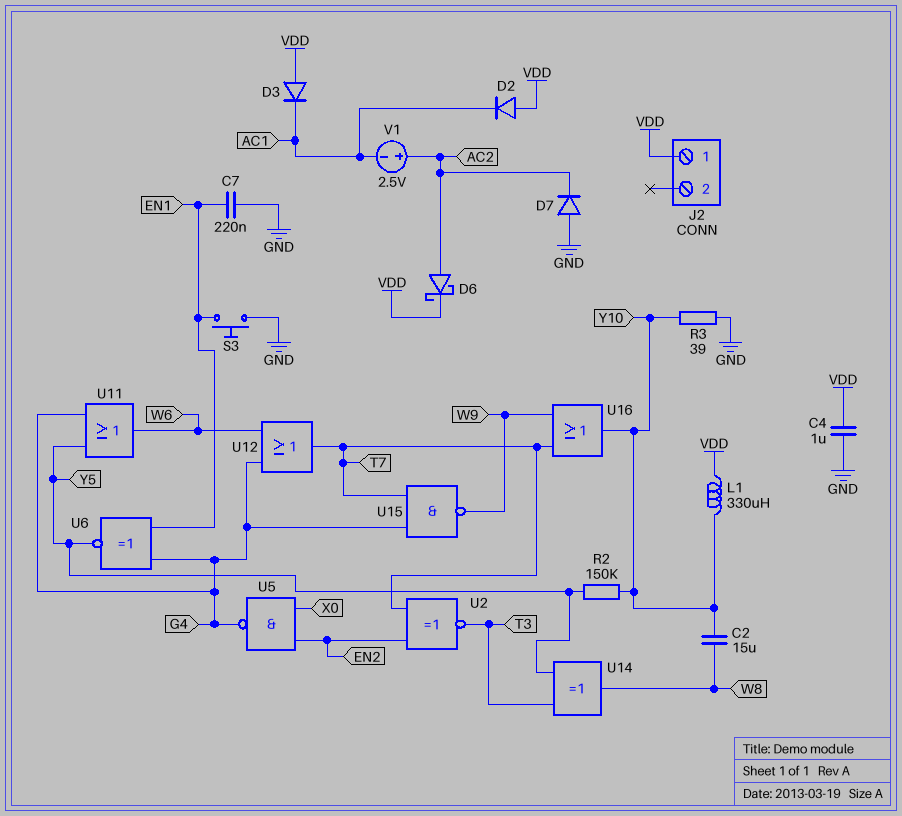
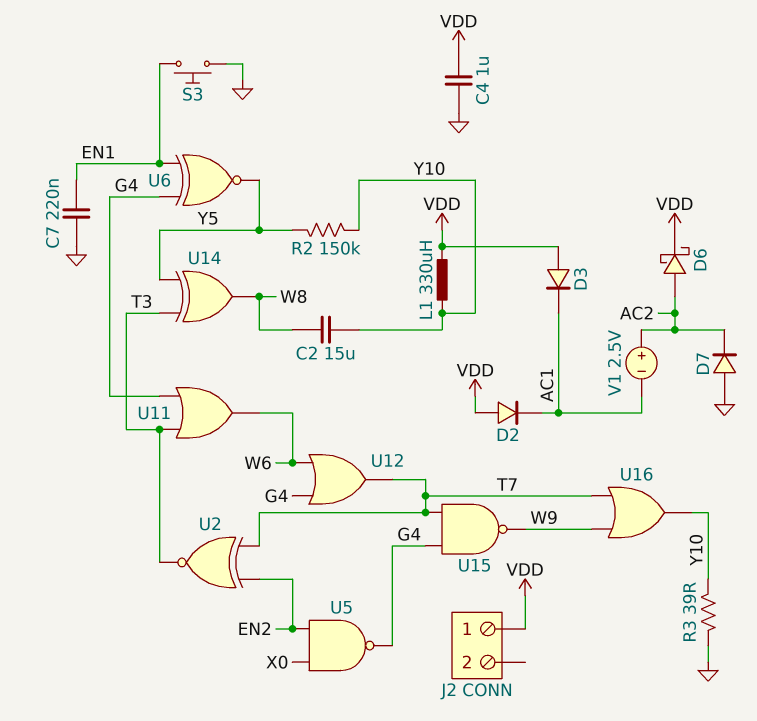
U11: OR (in G4, in Y5, out W6) -> OR (in G4, in T3, out W6)

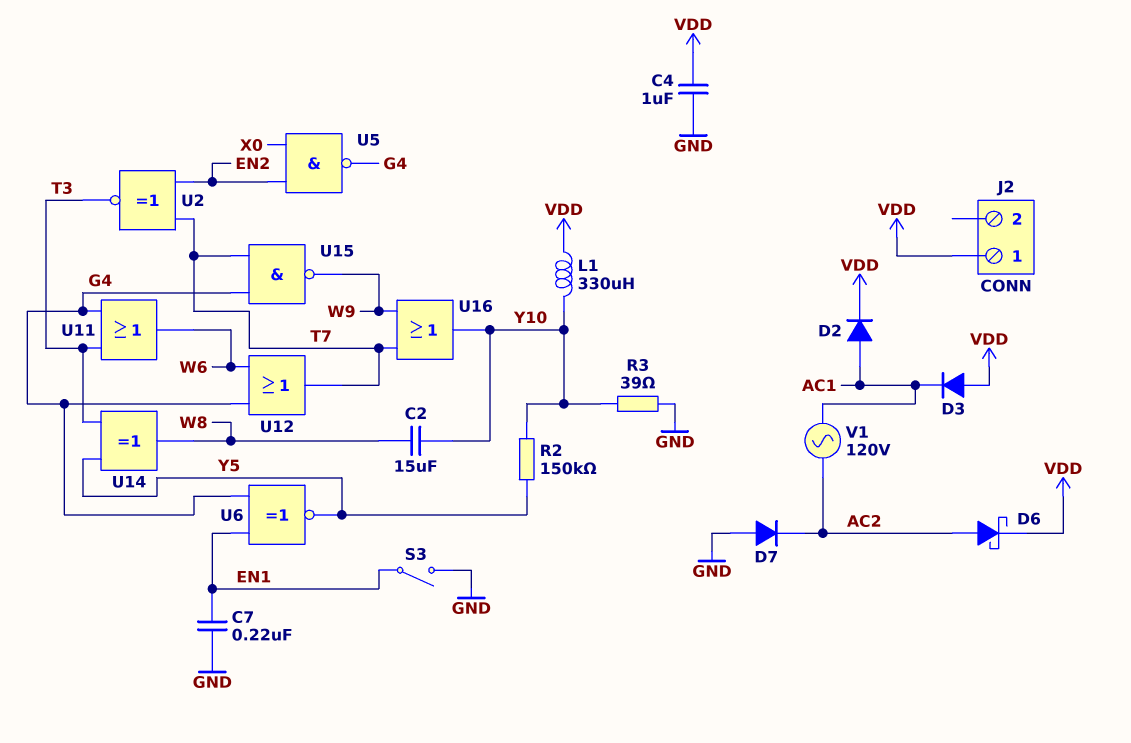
D2: diode (A VDD, K AC1) -> diode (A AC1, K VDD)
S3: button (EN1, GND) -> switch (EN1, GND)
V1: 2.5V (plus AC2, minus AC1) -> AC 120V (AC1, AC2)

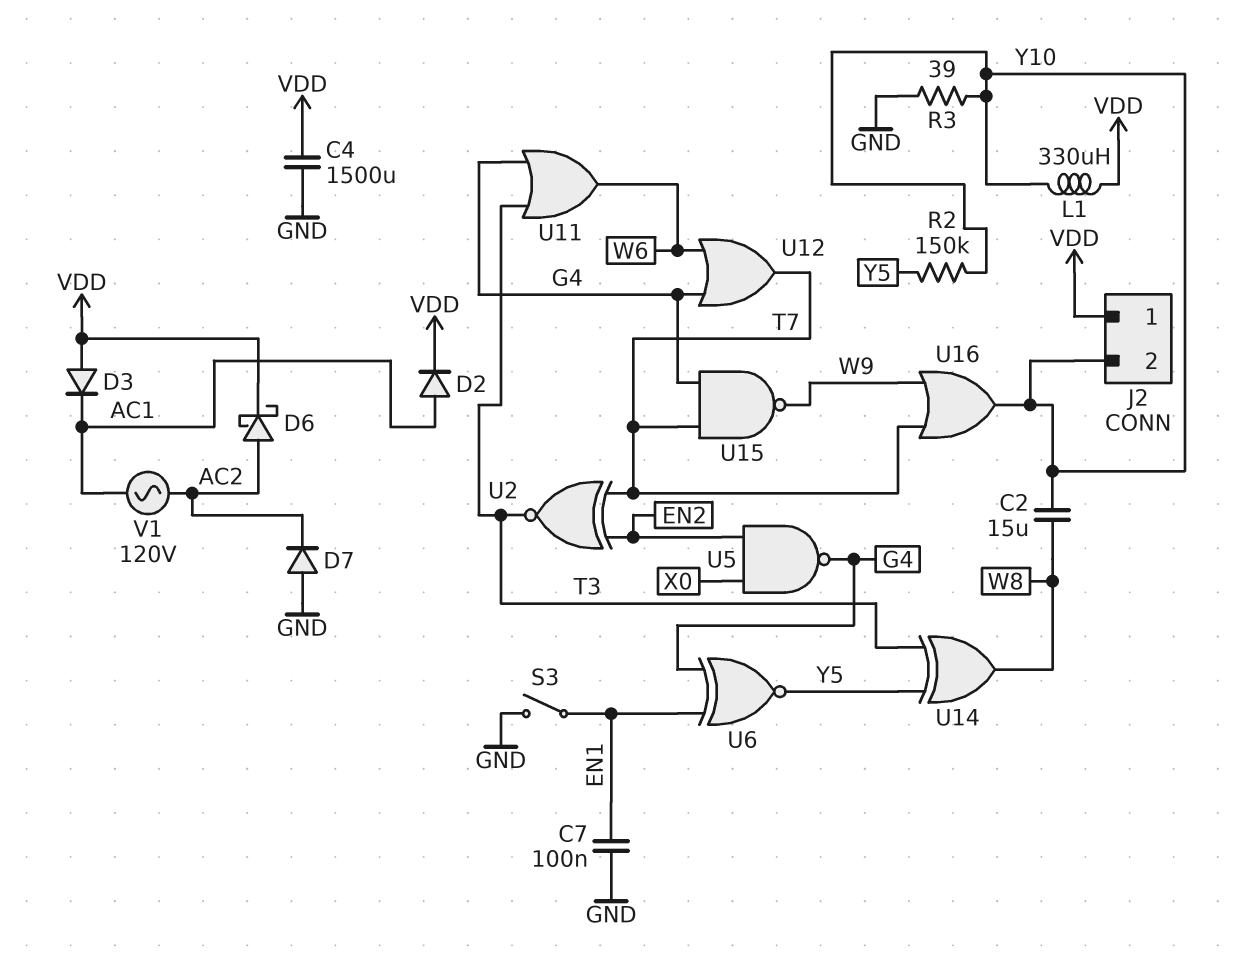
C4: 1uF (GND, VDD) -> 1500uF (GND, VDD)
C7: 220nF (EN1, GND) -> 100nF (EN1, GND)
J2 pin 2: none -> Y10

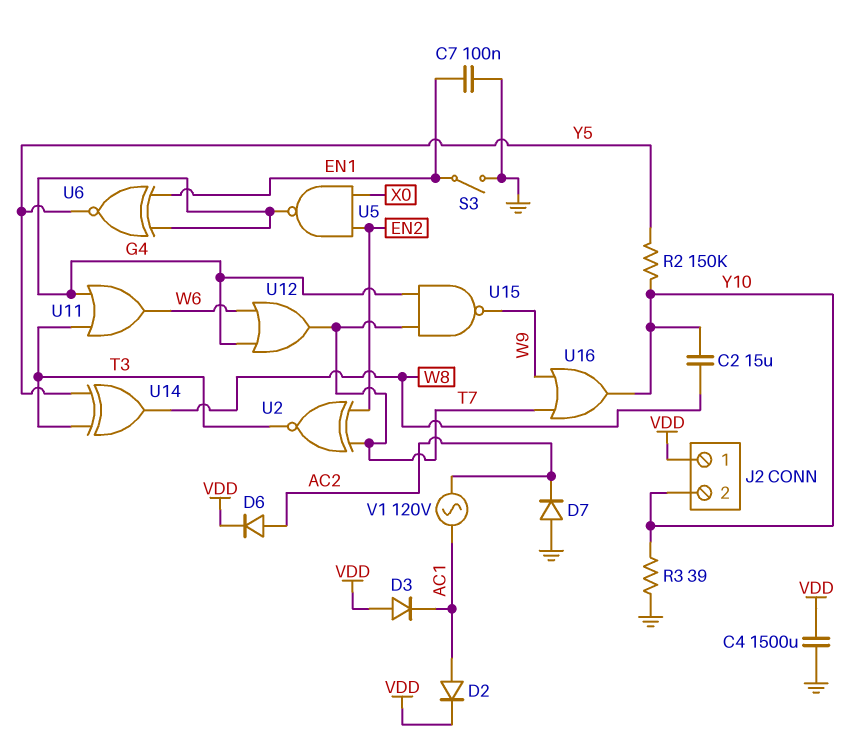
D6: schottky (A AC2, K VDD) -> diode (A AC2, K VDD)
L1: 330uH (VDD, Y10) -> none

